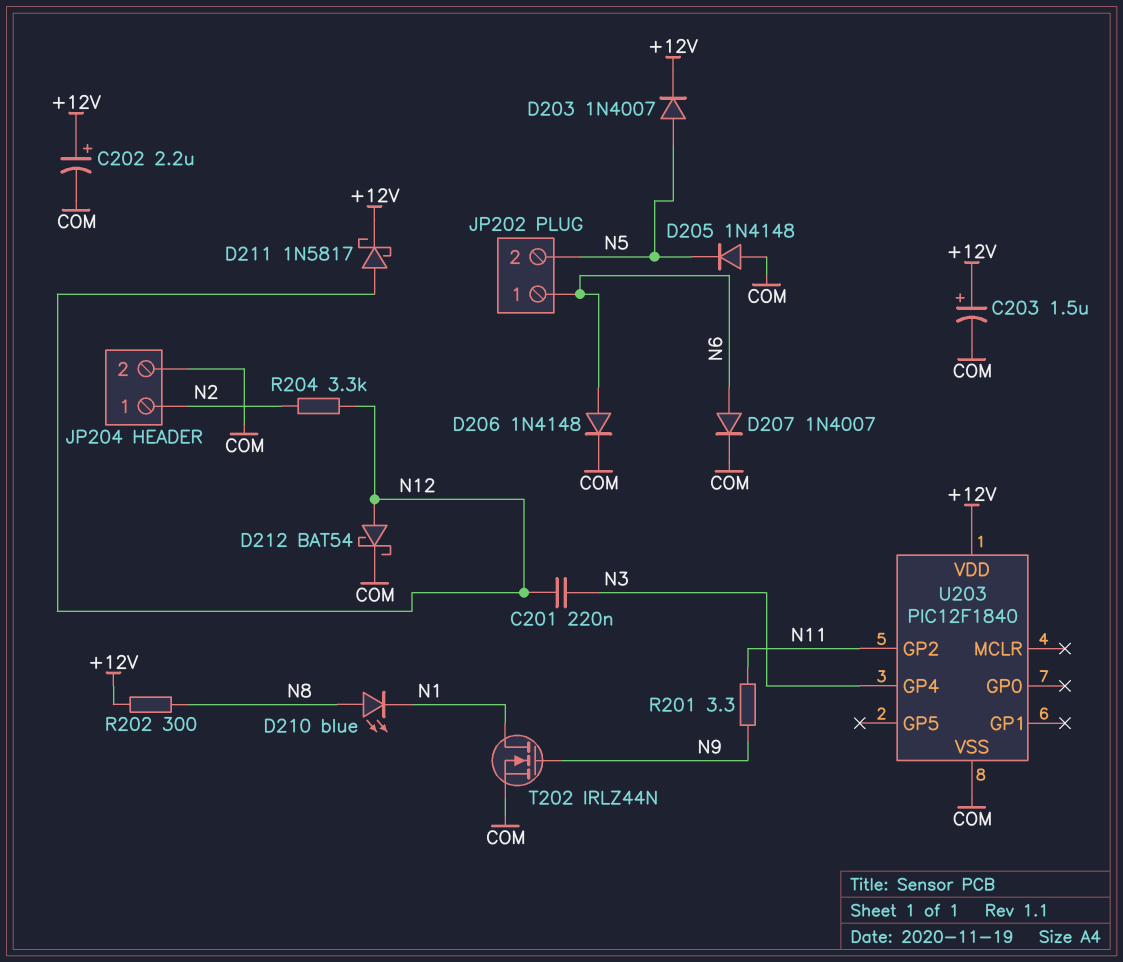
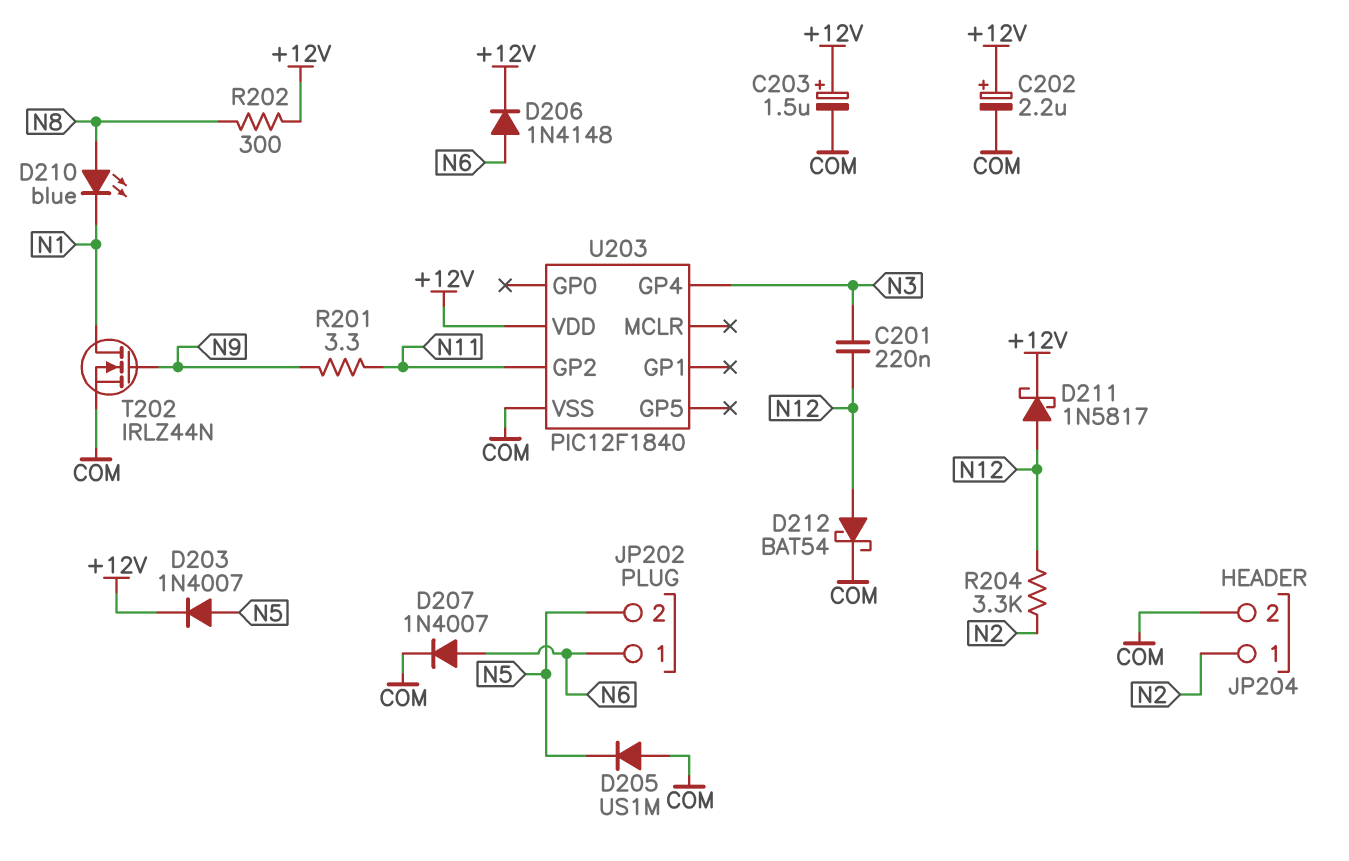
D205: diode 1N4148 (A COM, K N5) -> diode US1M (A COM, K N5)
D206: diode 1N4148 (A N6, K COM) -> diode 1N4148 (A N6, K +12V)

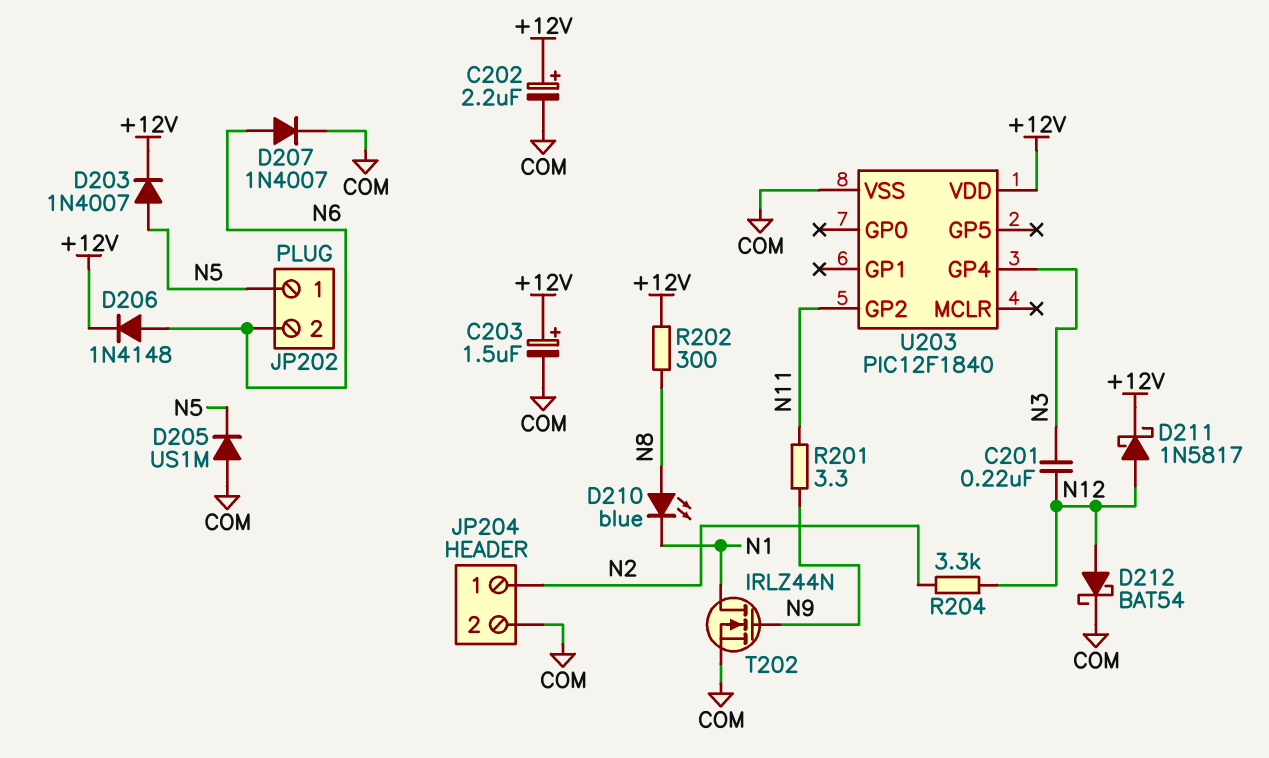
JP202 pin 1: N6 -> N5
JP202 pin 2: N5 -> N6

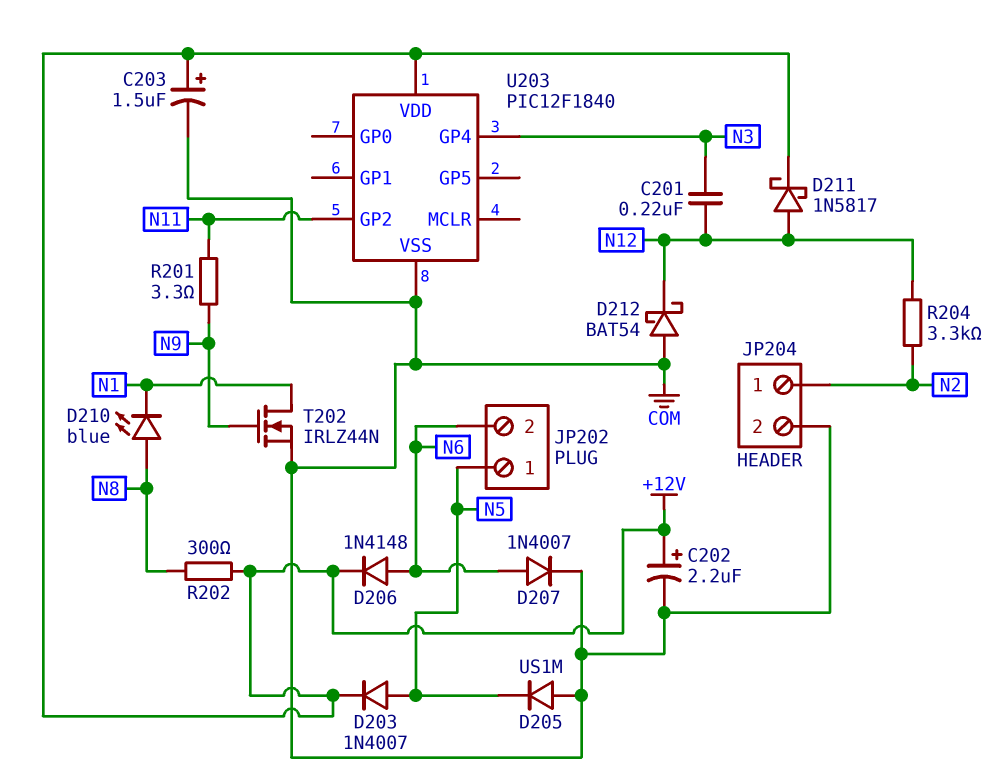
D212: schottky BAT54 (A N12, K COM) -> schottky BAT54 (A COM, K N12)

